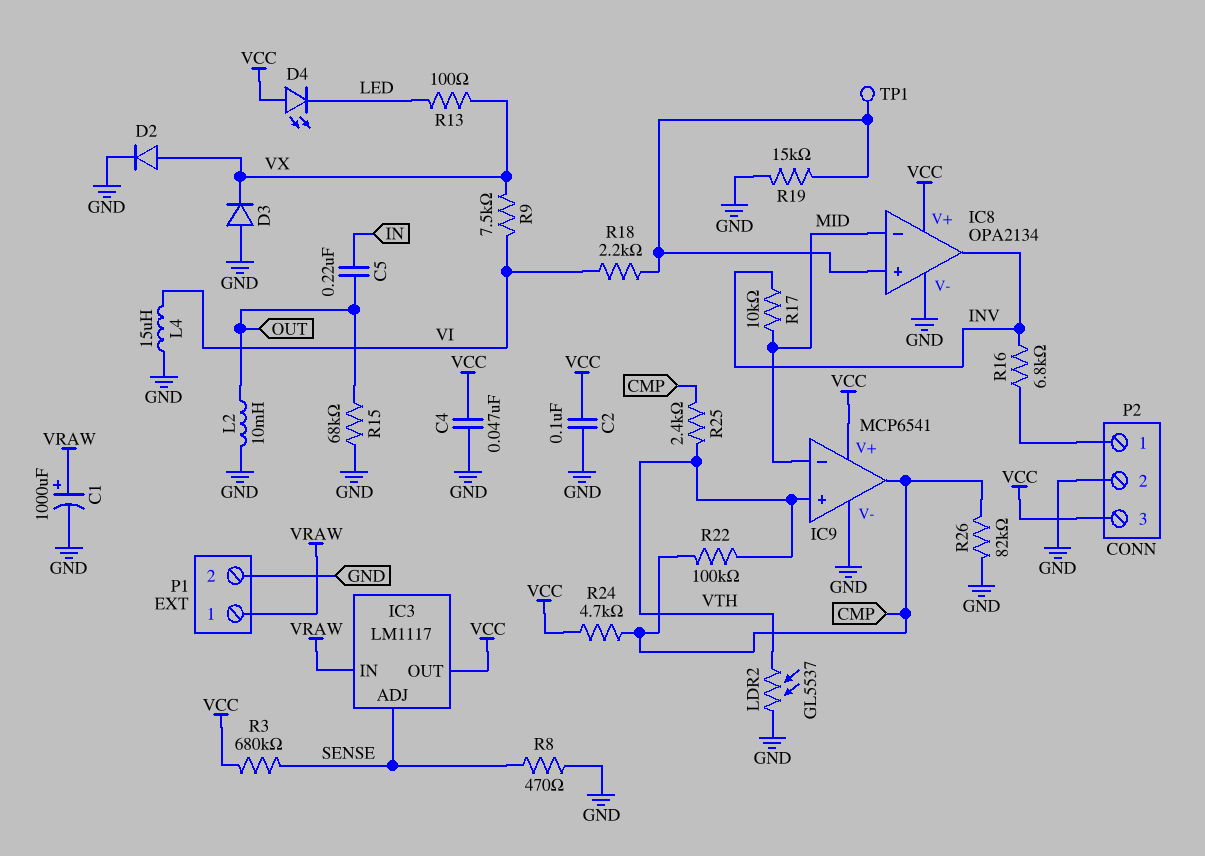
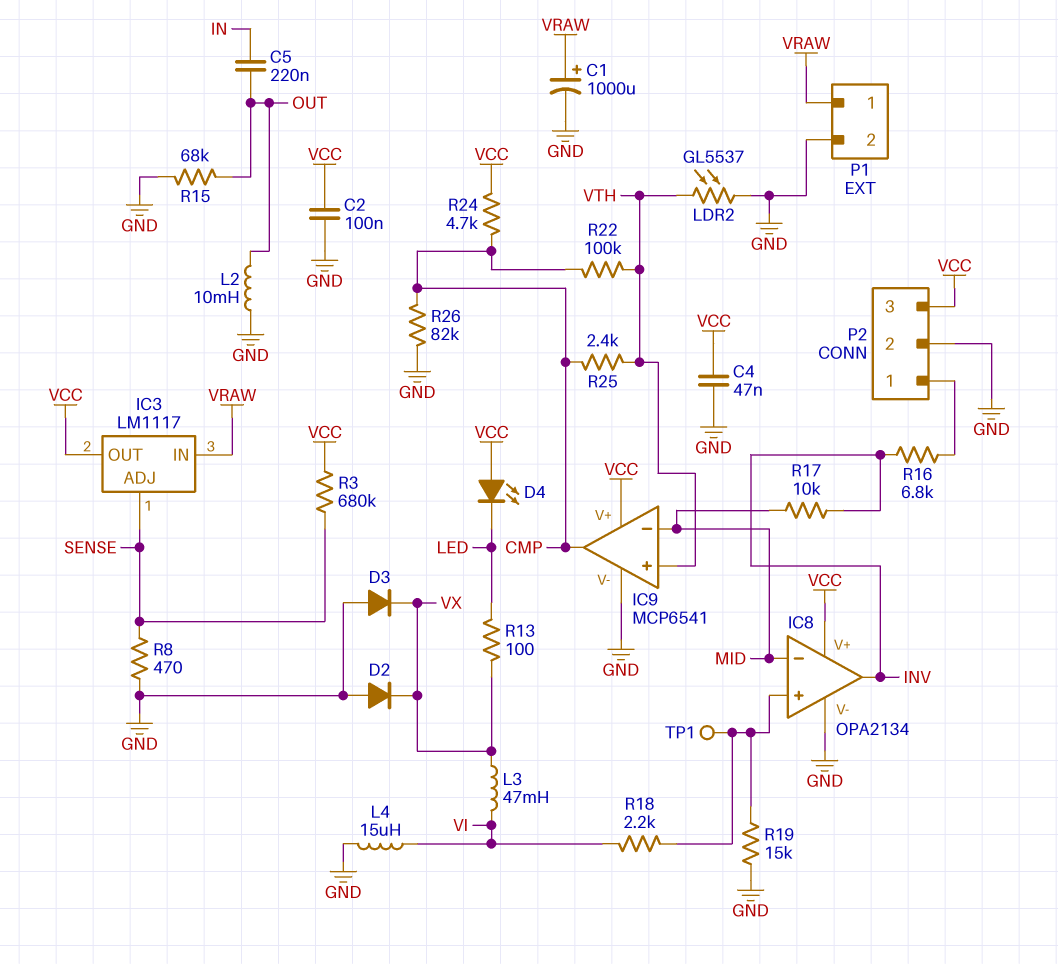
D2: diode (A VX, K GND) -> diode (A GND, K VX)
L3: none -> 47mH (VI, VX)
R9: 7.5k (VI, VX) -> none

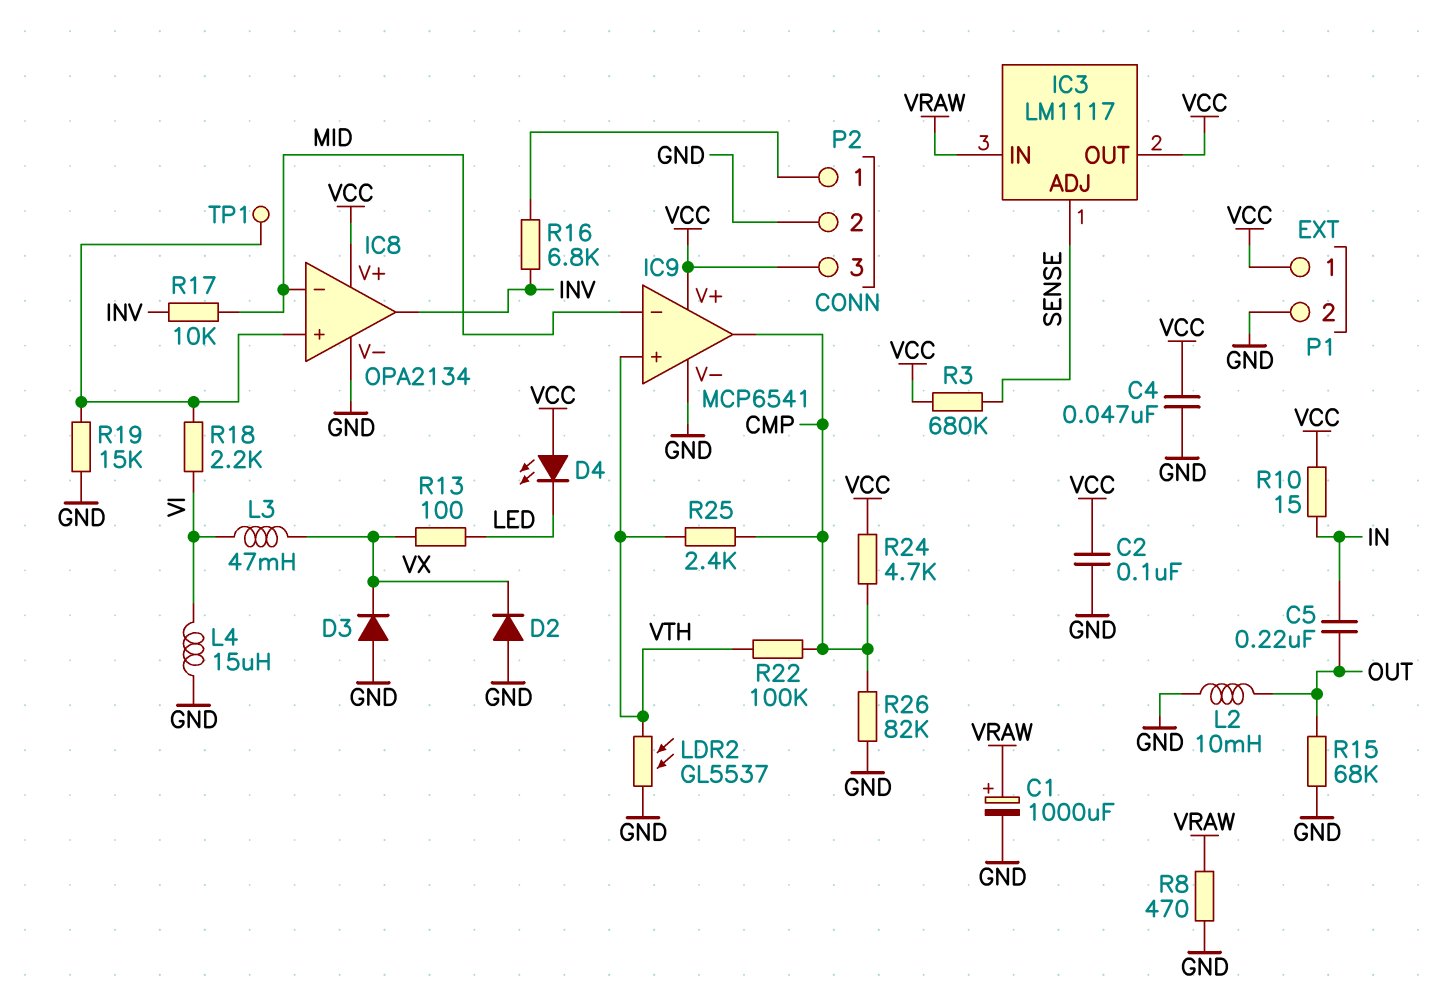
P1 pin 1: VRAW -> VCC
R8: 470 (GND, SENSE) -> 470 (GND, VRAW)
R10: none -> 15 (IN, VCC)

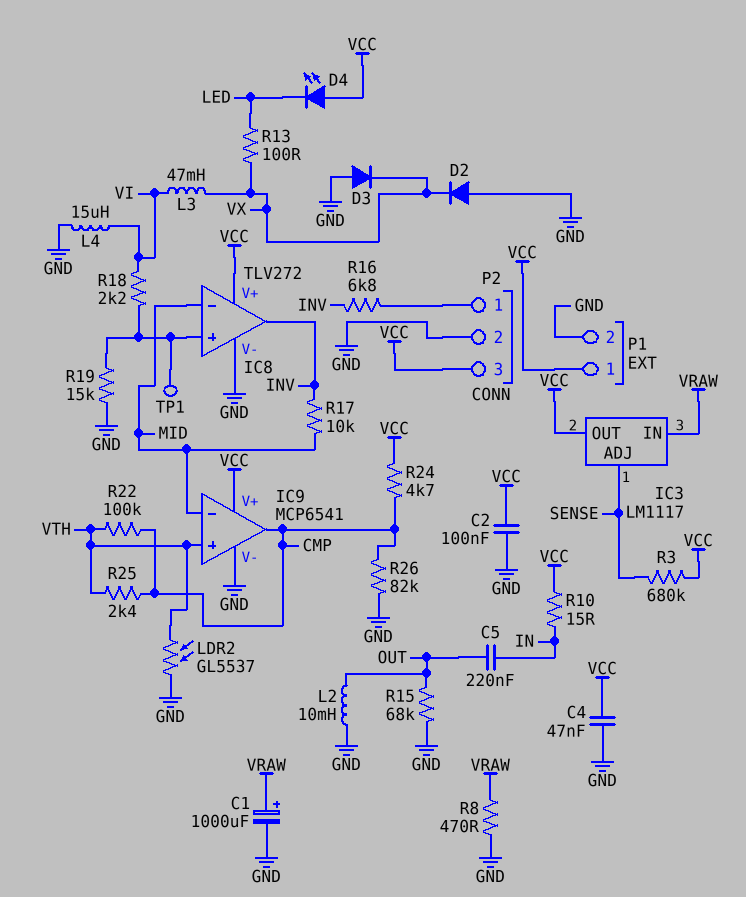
IC8: OPA2134 -> TLV272

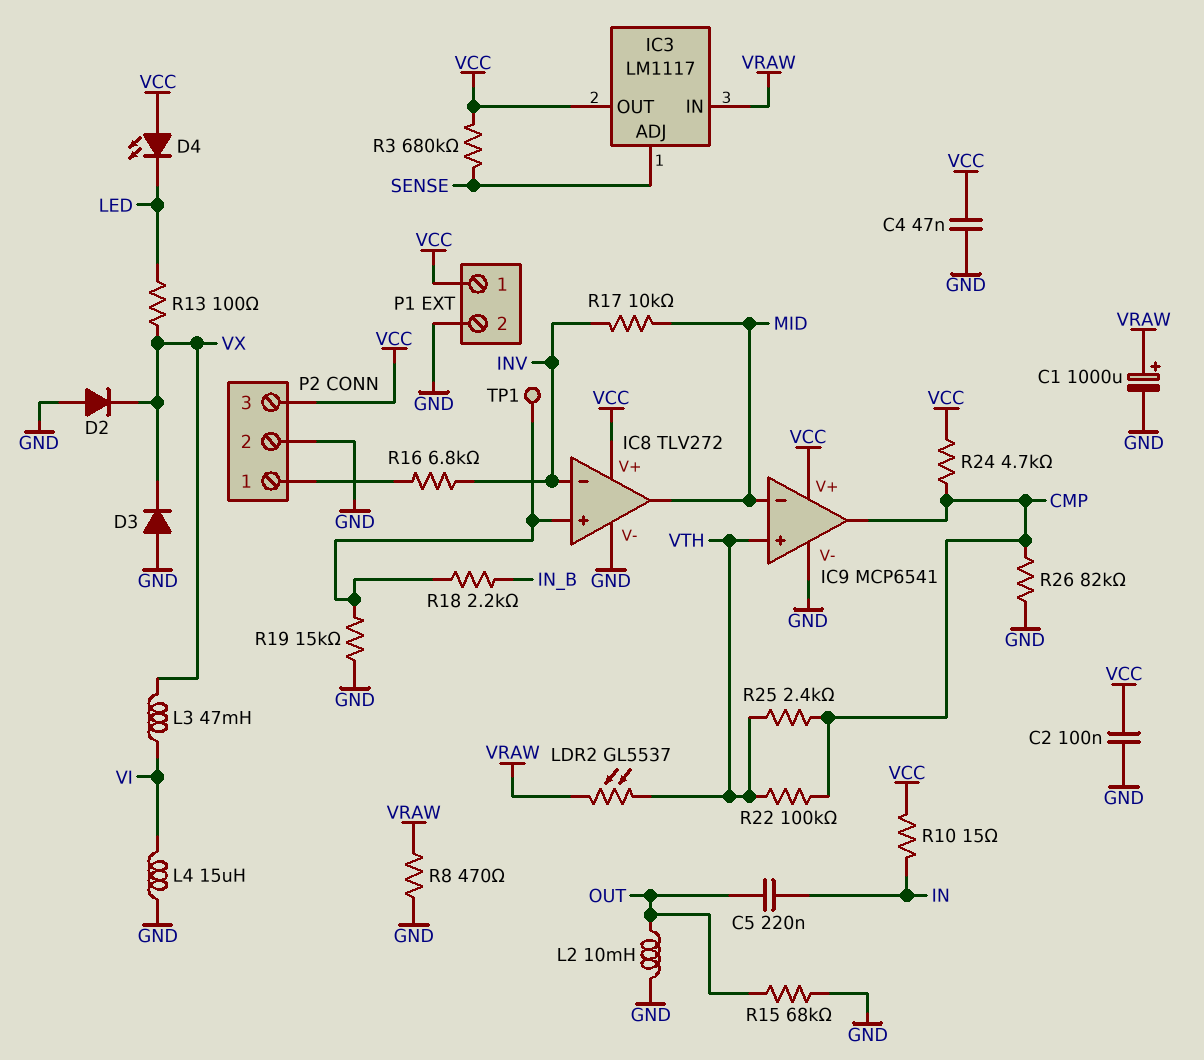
IC8 pin in-: MID -> INV
IC8 pin out: INV -> MID
LDR2: GL5537 (GND, VTH) -> GL5537 (VRAW, VTH)
R18: 2.2k (IC8/in+, VI) -> 2.2k (IC8/in+, IN_B)

